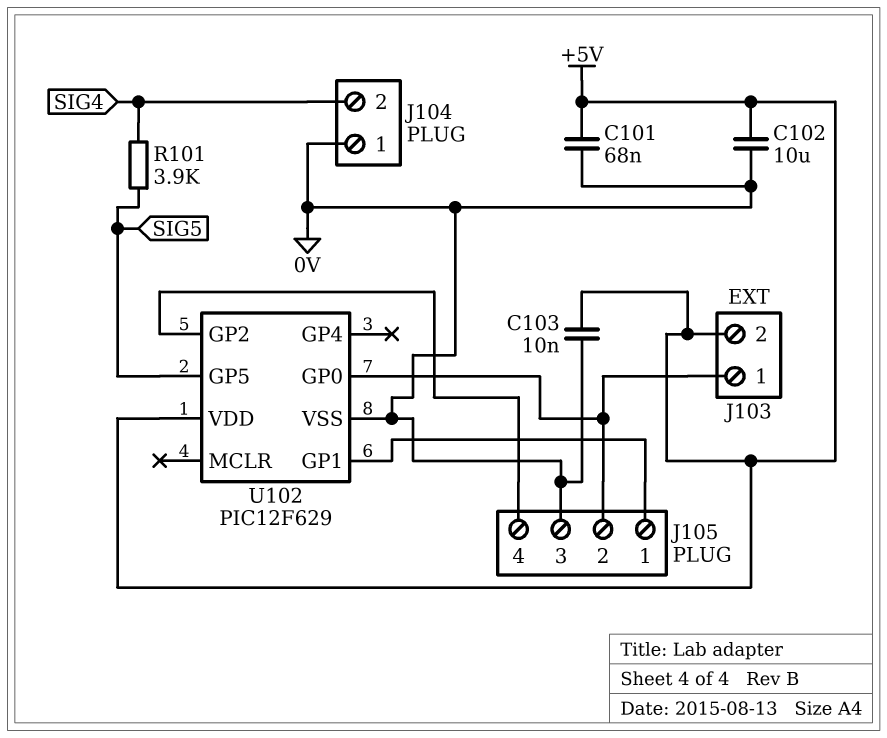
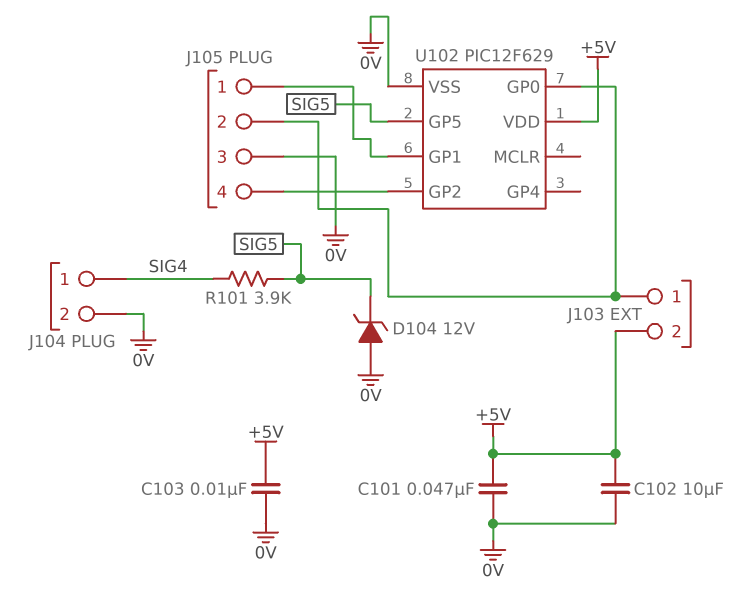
C101: 68nF (+5V, 0V) -> 47nF (+5V, 0V)
D104: none -> zener 12V (A 0V, K SIG5)
J104 pin 1: 0V -> SIG4
J104 pin 2: SIG4 -> 0V

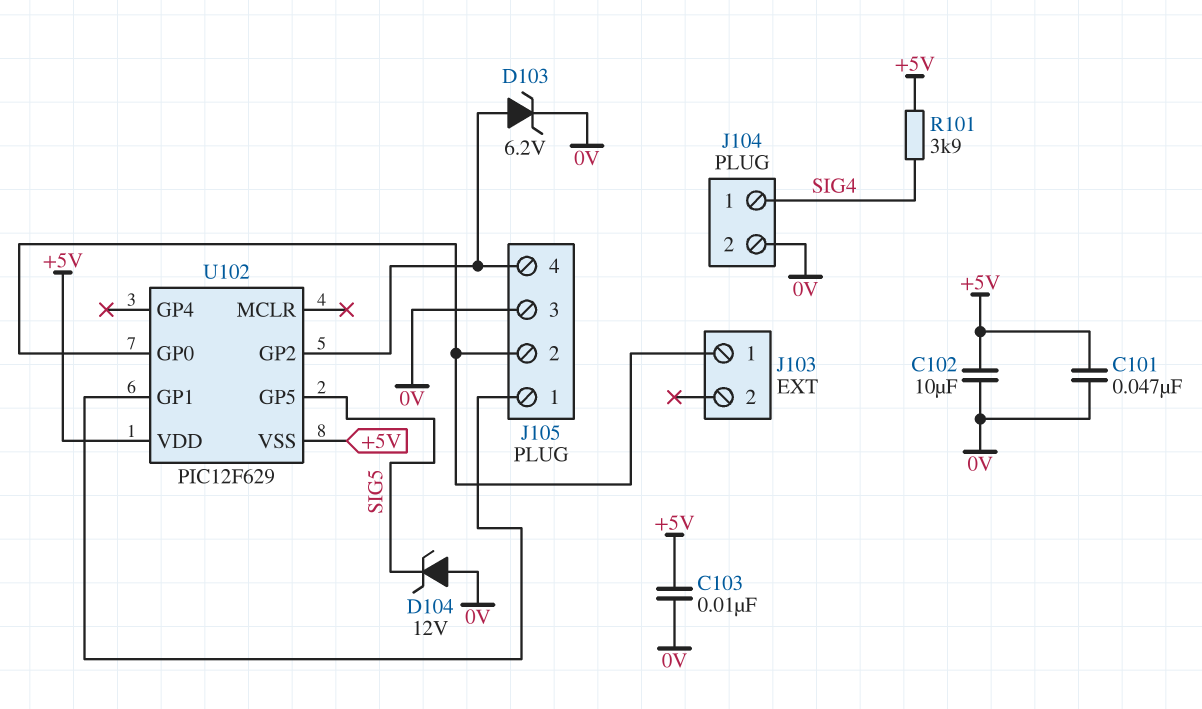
D103: none -> zener 6.2V (A J105/4, K 0V)
J103 pin 2: +5V -> none
R101: 3.9k (SIG4, SIG5) -> 3.9k (+5V, SIG4)
U102 pin VSS: 0V -> +5V

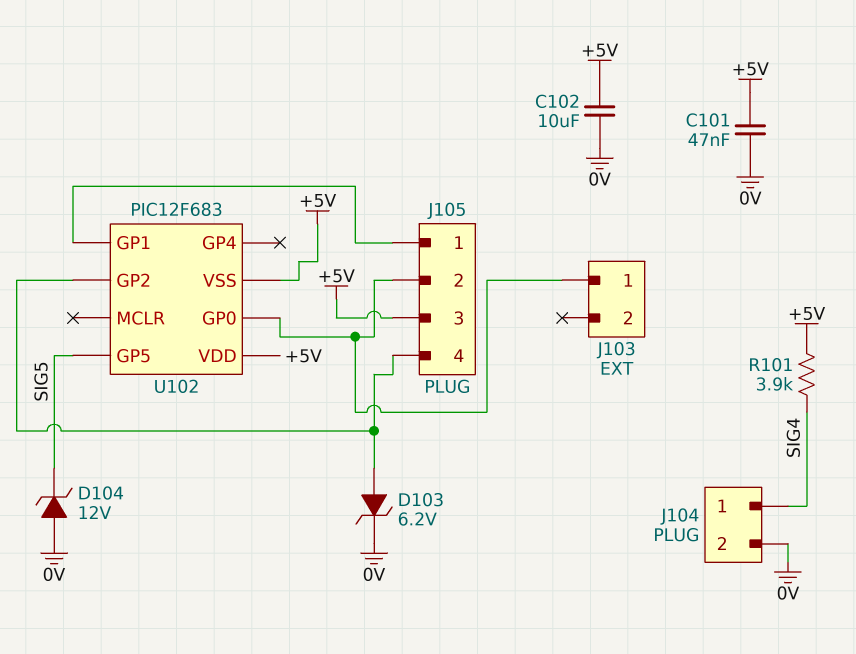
C103: 10nF (+5V, 0V) -> none
J105 pin 3: 0V -> +5V
U102: PIC12F629 -> PIC12F683

